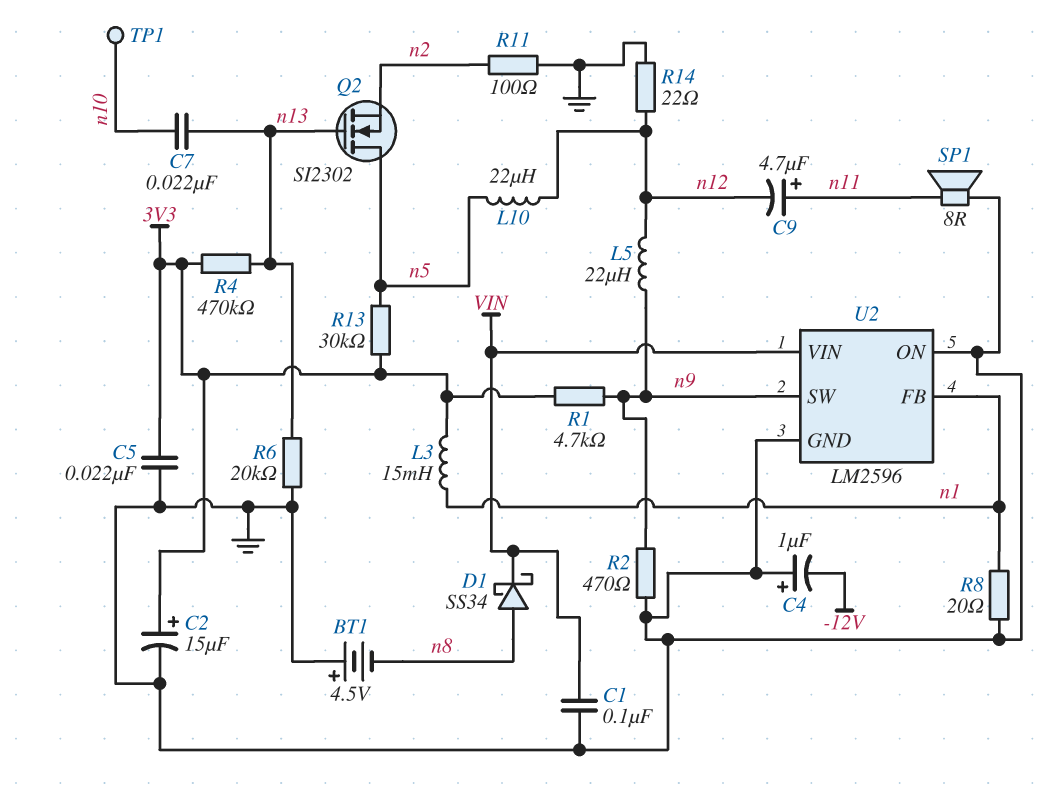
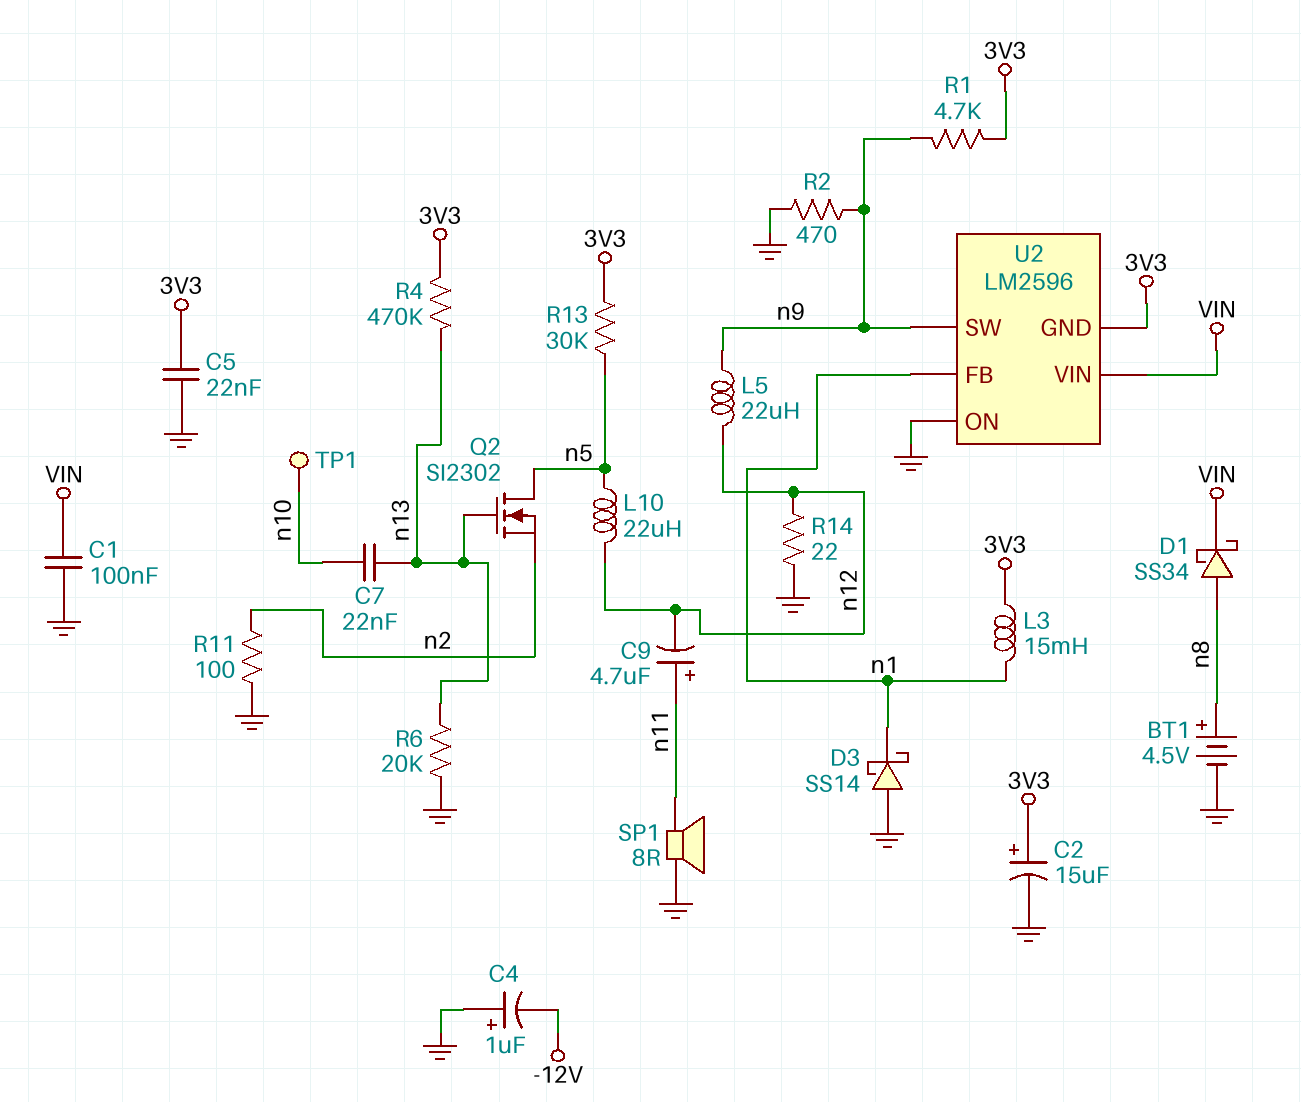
BT1: 4.5V (plus GND, minus n8) -> 4.5V (plus n8, minus GND)
D3: none -> schottky SS14 (A GND, K n1)
R8: 20 (GND, n1) -> none
U2 pin GND: GND -> 3V3

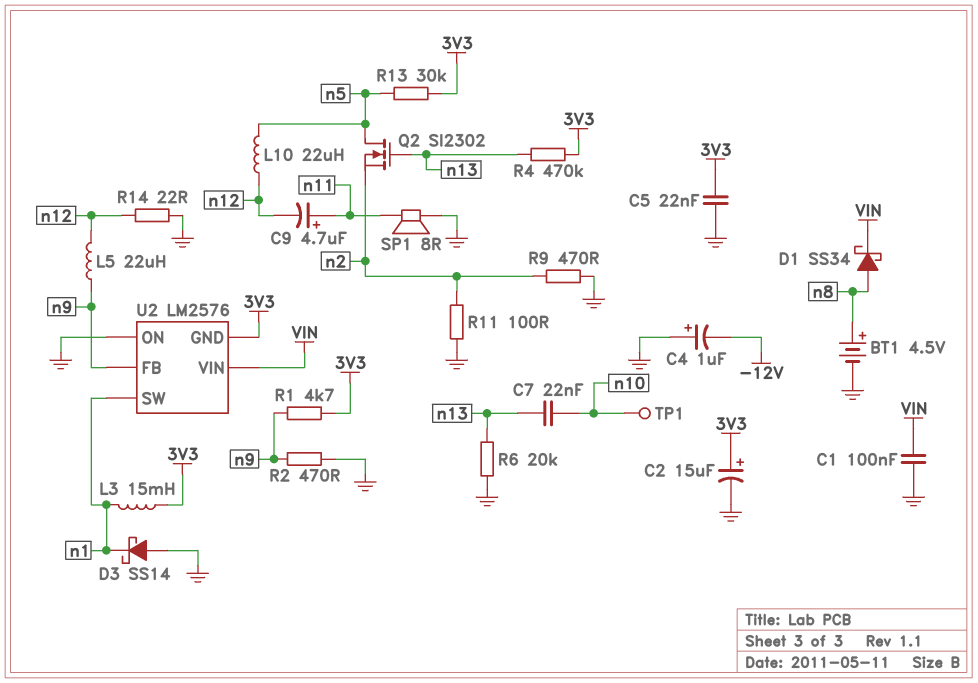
R9: none -> 470 (GND, n2)
U2: LM2596 -> LM2576
U2 pin FB: n1 -> n9
U2 pin SW: n9 -> n1

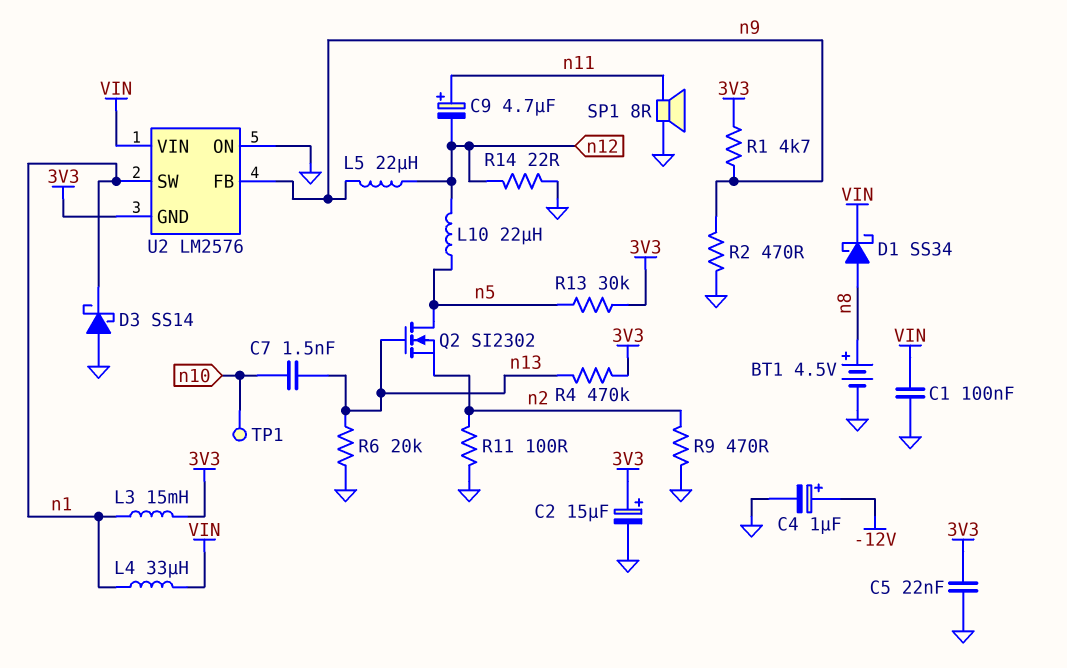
C4: 1uF (plus GND, minus -12V) -> 1uF (plus -12V, minus GND)
C7: 22nF (n10, n13) -> 1.5nF (n10, n13)
L4: none -> 33uH (VIN, n1)

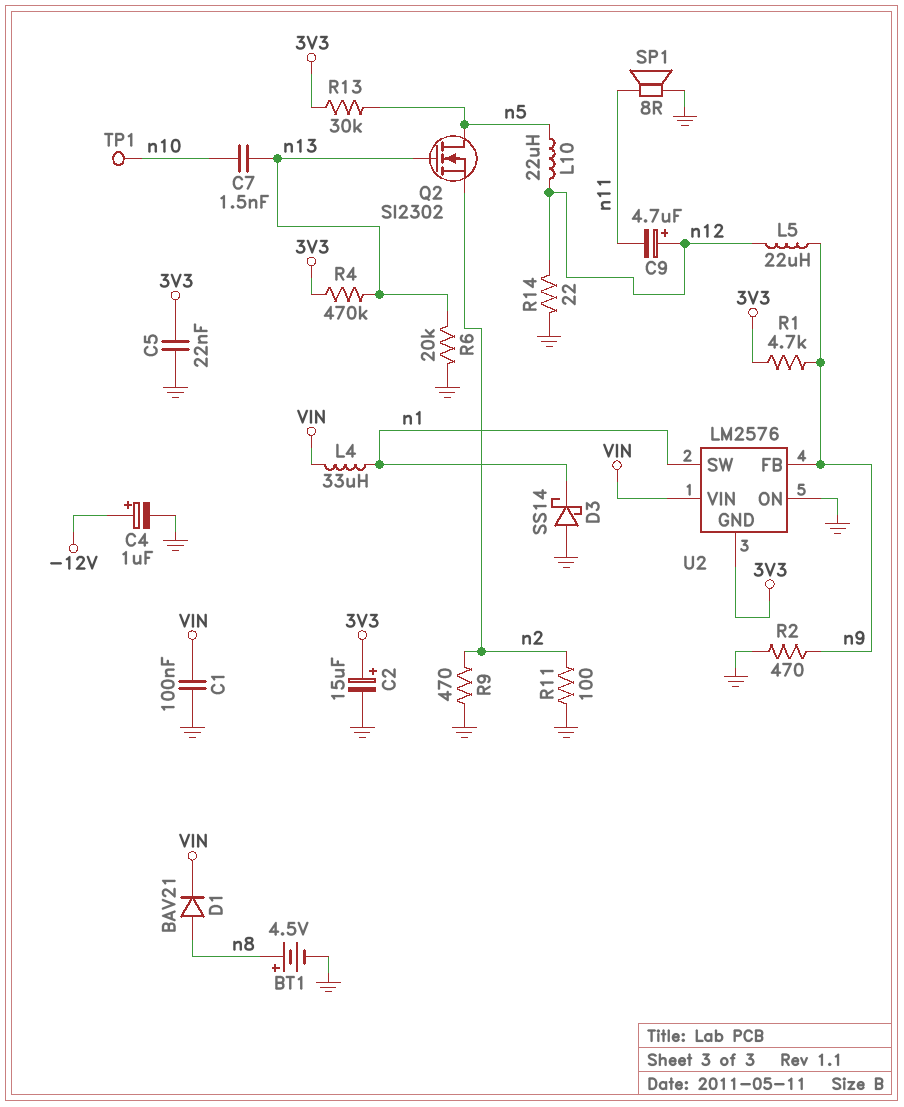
C9: 4.7uF (plus n11, minus n12) -> 4.7uF (plus n12, minus n11)
D1: schottky SS34 (A n8, K VIN) -> diode BAV21 (A n8, K VIN)
L3: 15mH (3V3, n1) -> none

